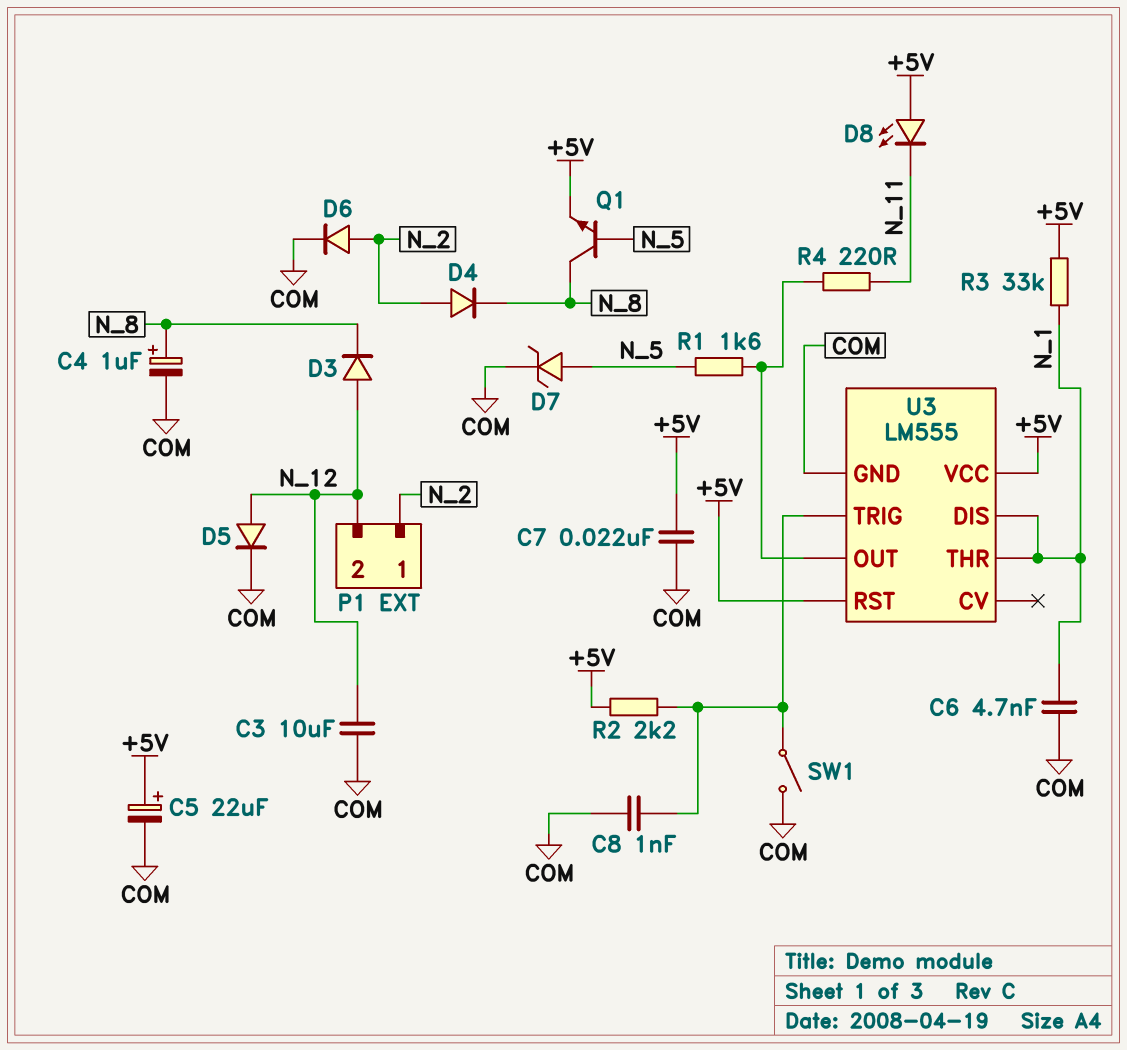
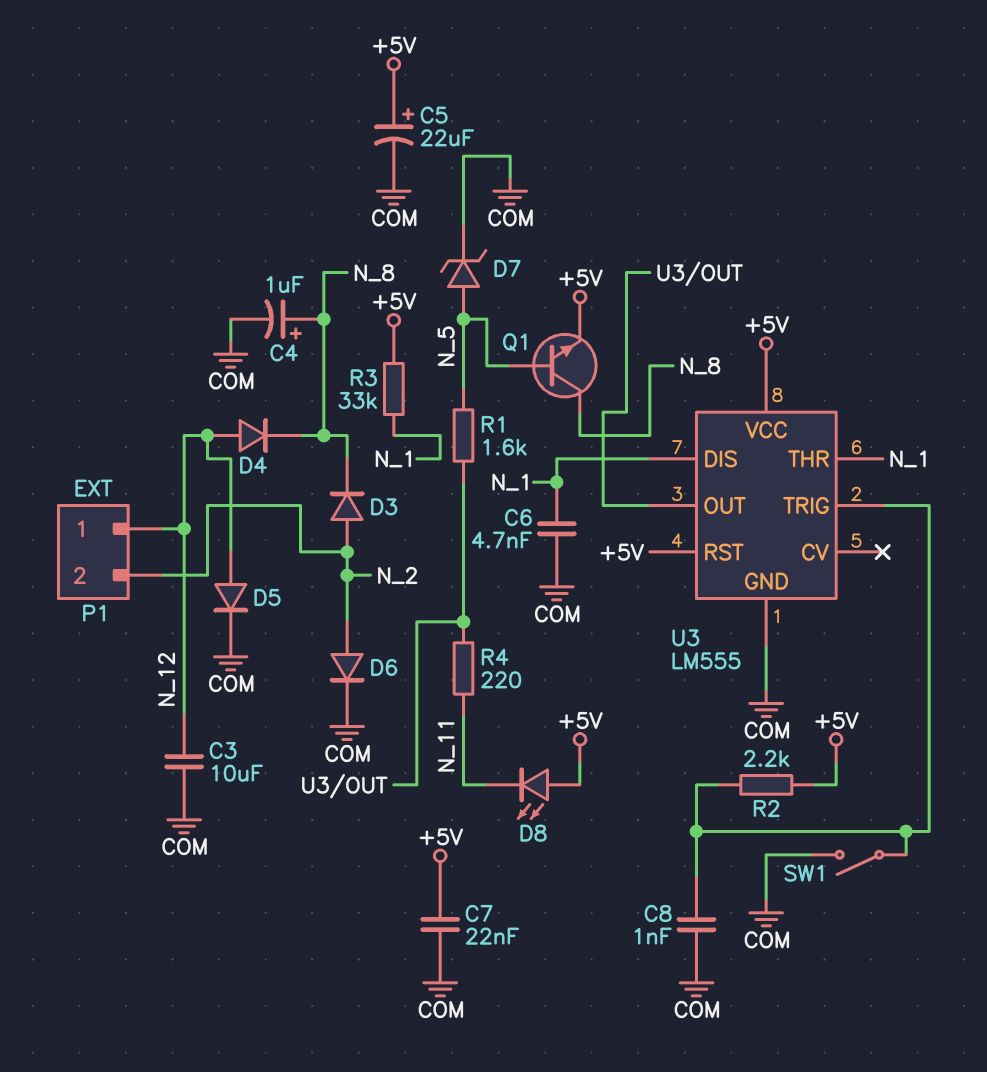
D3: diode (A N_12, K N_8) -> diode (A N_2, K N_8)
D4: diode (A N_2, K N_8) -> diode (A N_12, K N_8)
P1 pin 1: N_2 -> N_12
P1 pin 2: N_12 -> N_2

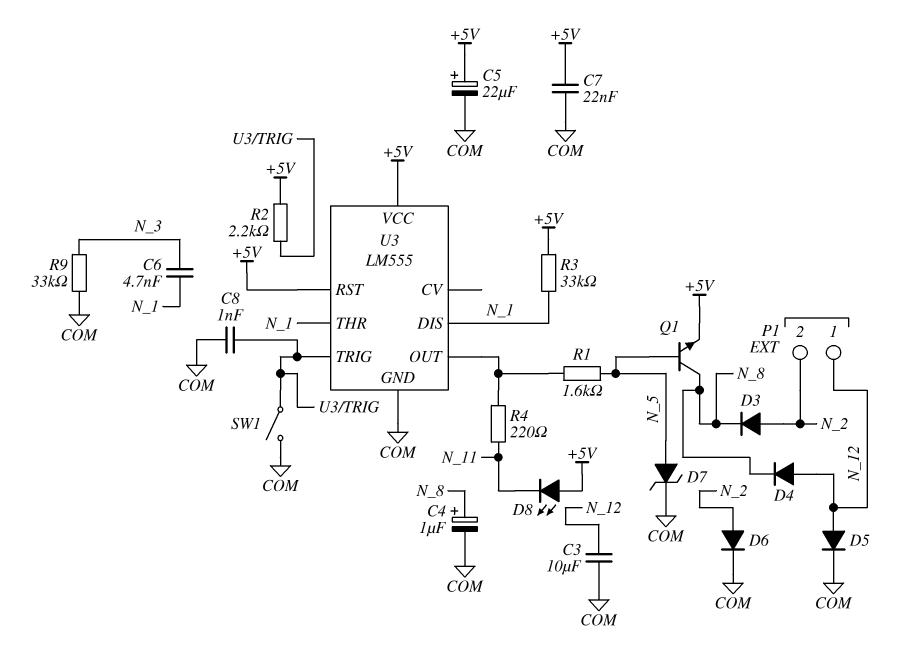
C6: 4.7nF (COM, N_1) -> 4.7nF (N_1, N_3)
R9: none -> 33k (COM, N_3)

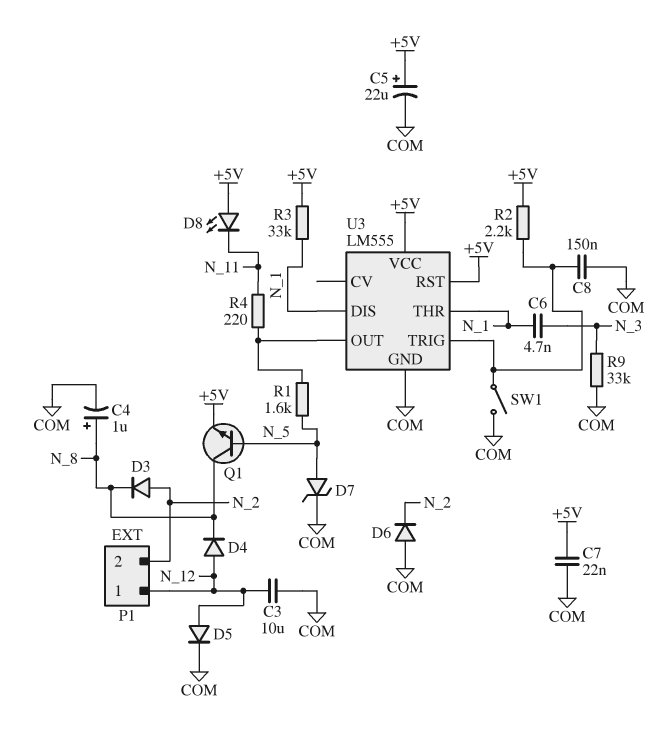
C8: 1nF (COM, U3/TRIG) -> 150nF (COM, U3/TRIG)
D6: diode (A N_2, K COM) -> diode (A COM, K N_2)

